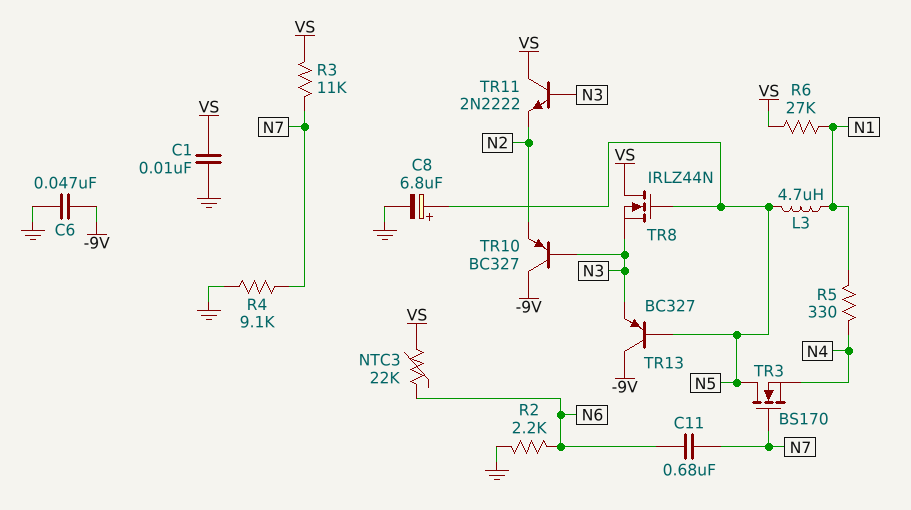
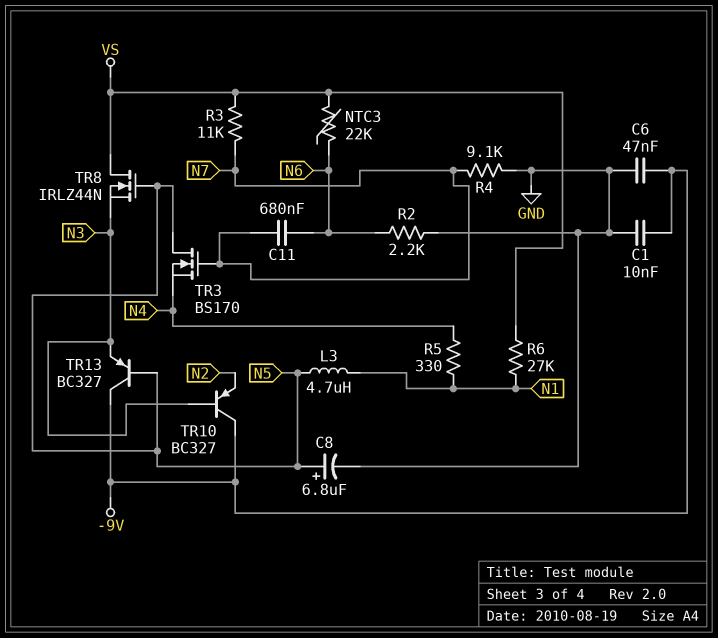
C1: 10nF (GND, VS) -> 10nF (-9V, GND)
TR11: NPN 2N2222 (B N3, C VS, E N2) -> none

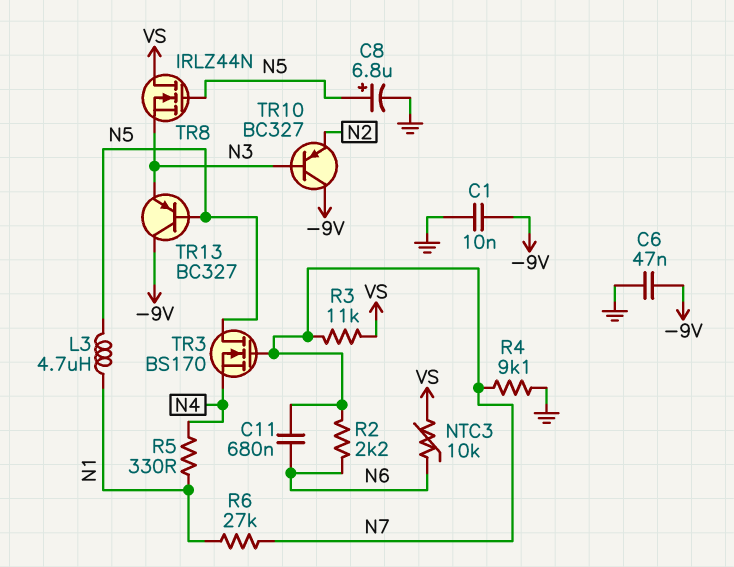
NTC3: 22k (N6, VS) -> 10k (N6, VS)
R2: 2.2k (GND, N6) -> 2.2k (N6, N7)
R6: 27k (N1, VS) -> 27k (N1, N7)

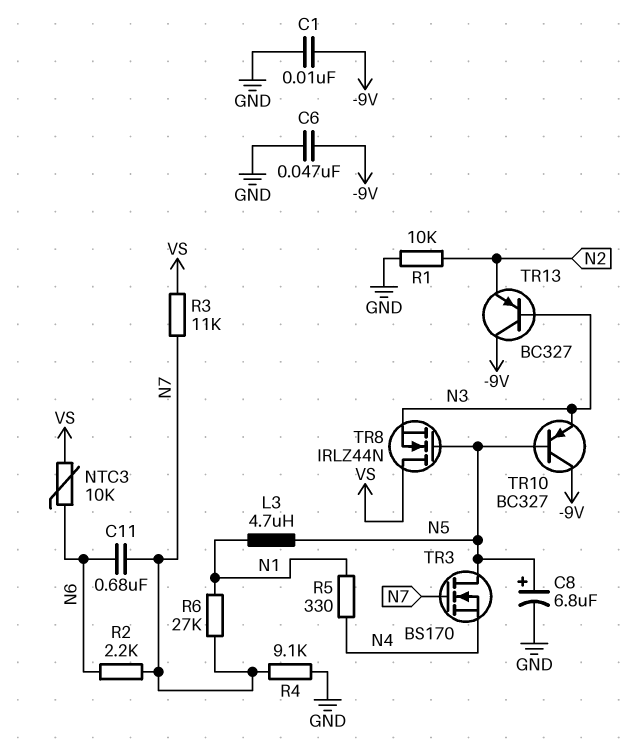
R1: none -> 10k (GND, N2)
TR10: PNP BC327 (B N3, C -9V, E N2) -> PNP BC327 (B N5, C -9V, E N3)
TR13: PNP BC327 (B N5, C -9V, E N3) -> PNP BC327 (B N3, C -9V, E N2)

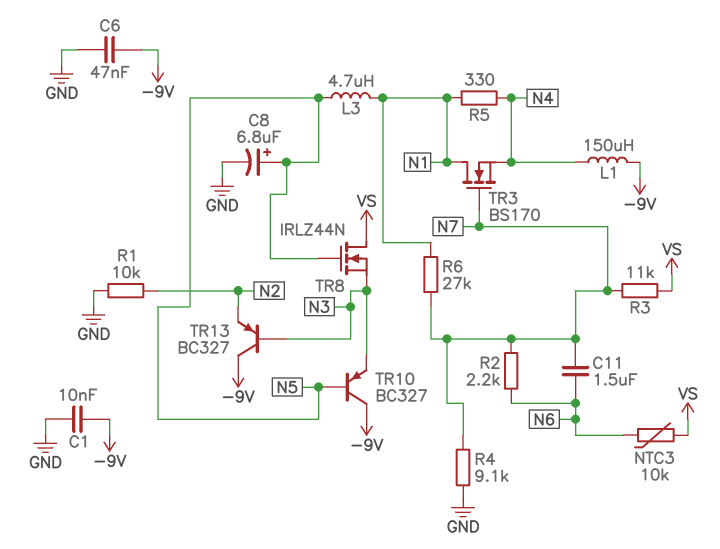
C11: 680nF (N6, N7) -> 1.5uF (N6, N7)
L1: none -> 150uH (-9V, N4)
TR3: NMOS BS170 (G N7, D N5, S N4) -> NMOS BS170 (G N7, D N1, S N4)

